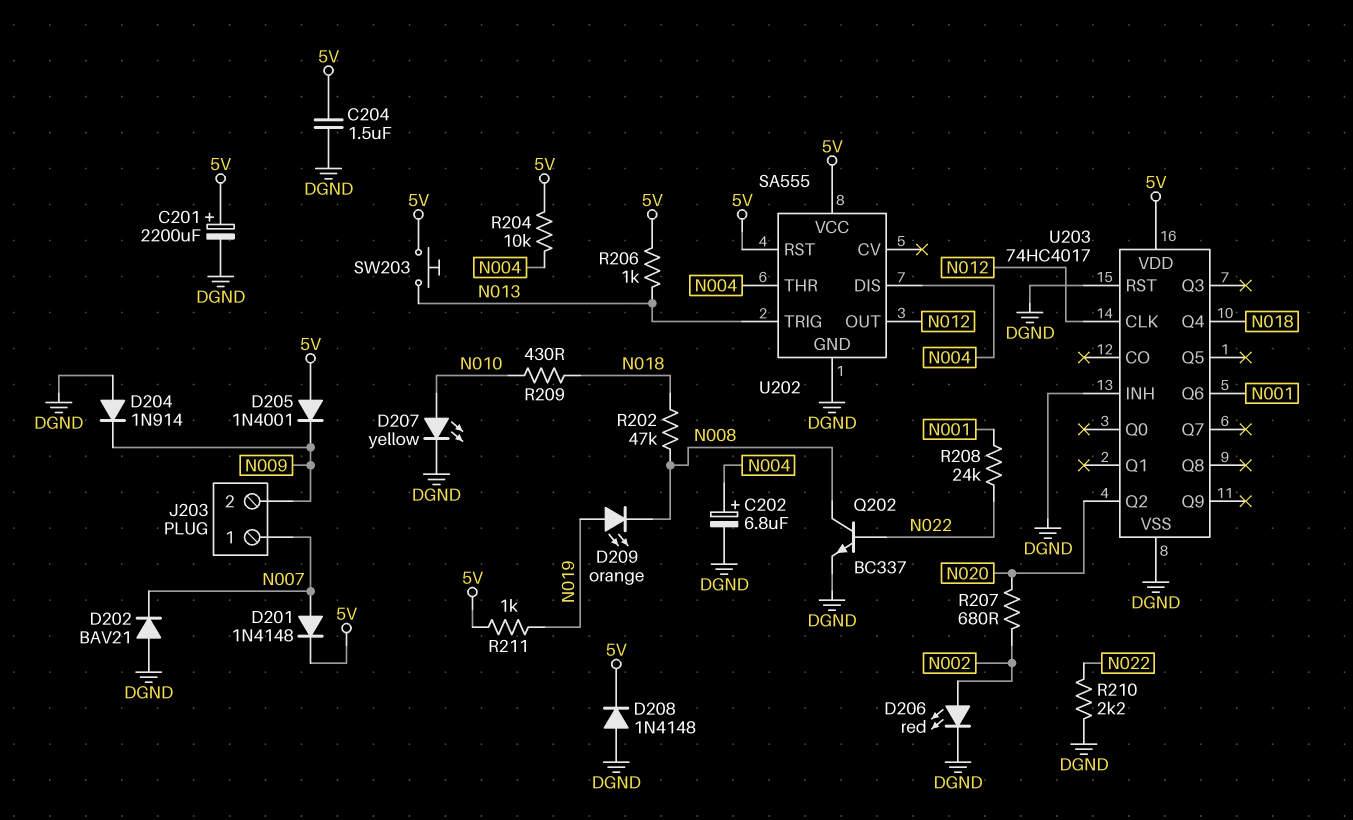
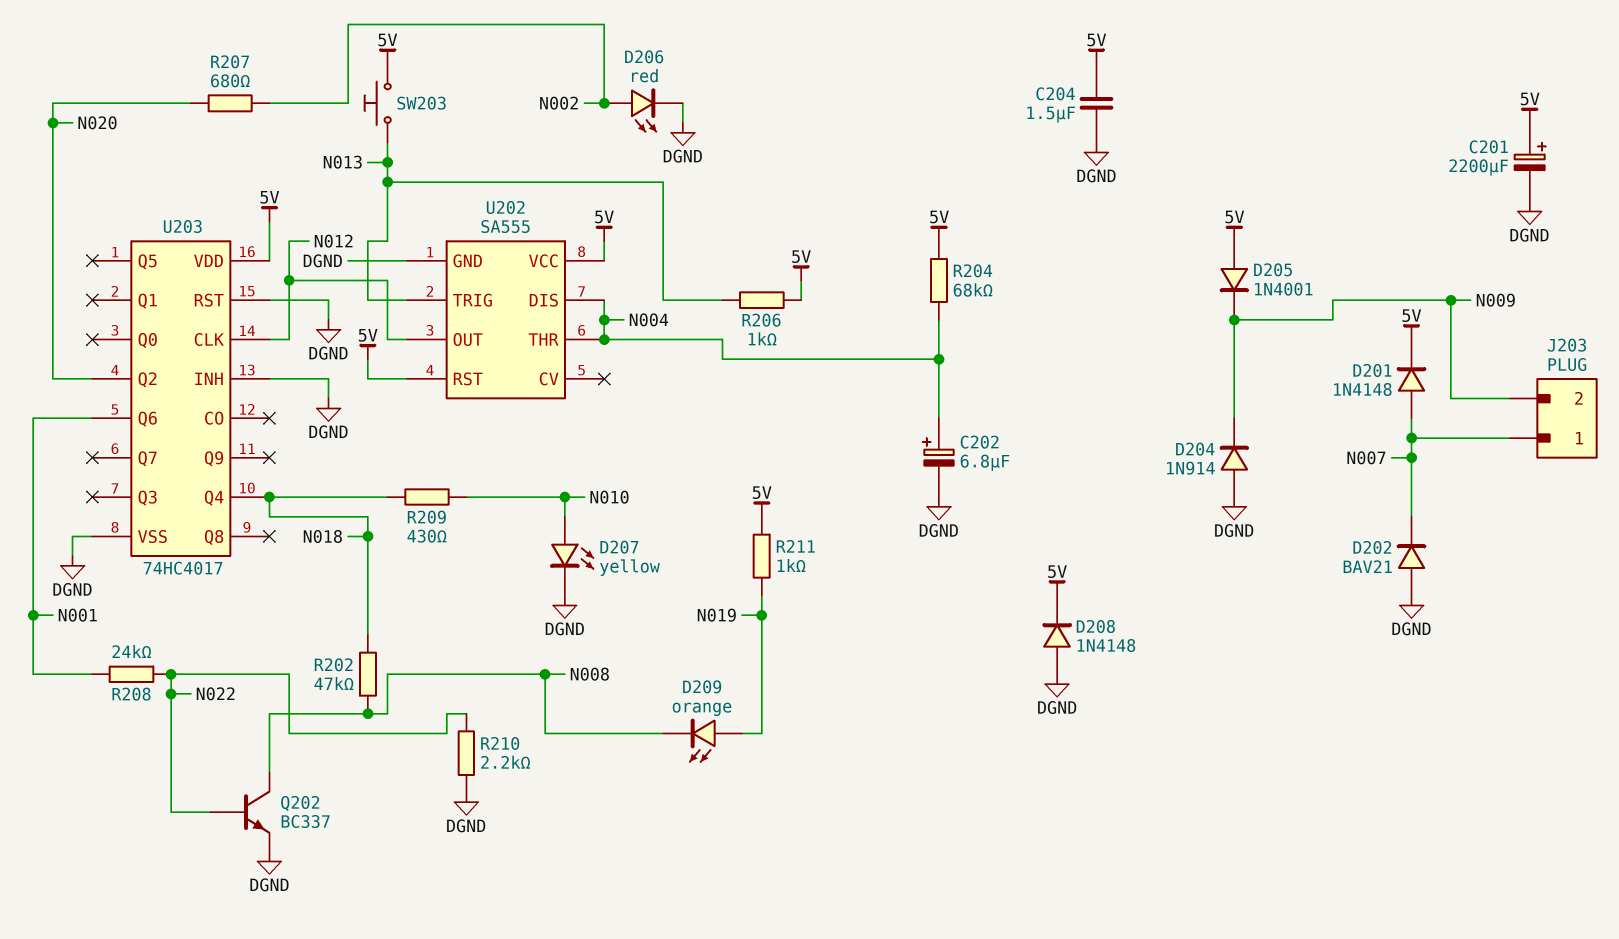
R204: 10k (5V, N004) -> 68k (5V, N004)

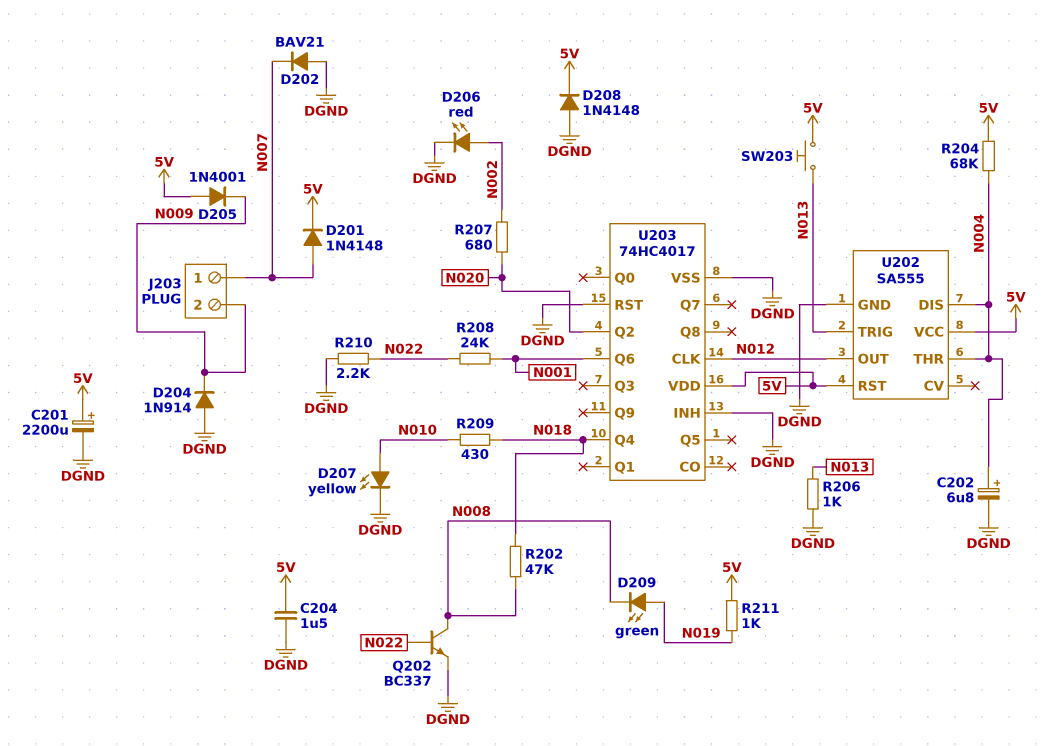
D209: LED orange (A N019, K N008) -> LED green (A N019, K N008)
R206: 1k (5V, N013) -> 1k (DGND, N013)

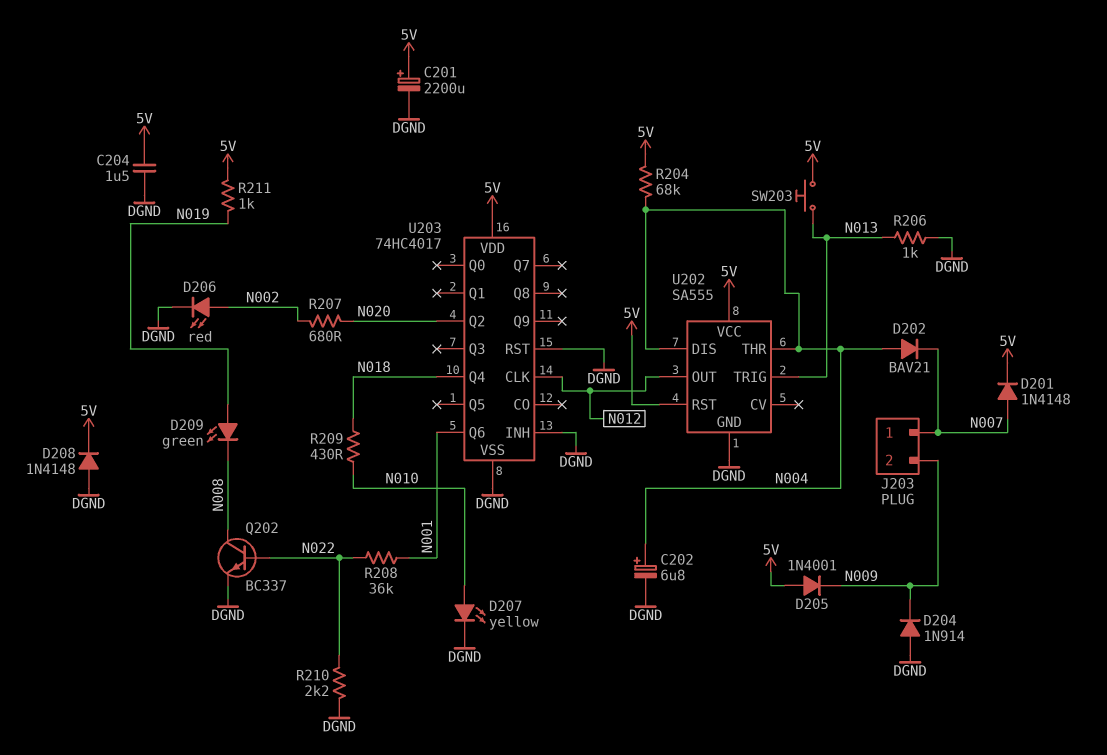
D202: diode BAV21 (A DGND, K N007) -> diode BAV21 (A N004, K N007)
R202: 47k (N008, N018) -> none
R208: 24k (N001, N022) -> 36k (N001, N022)

